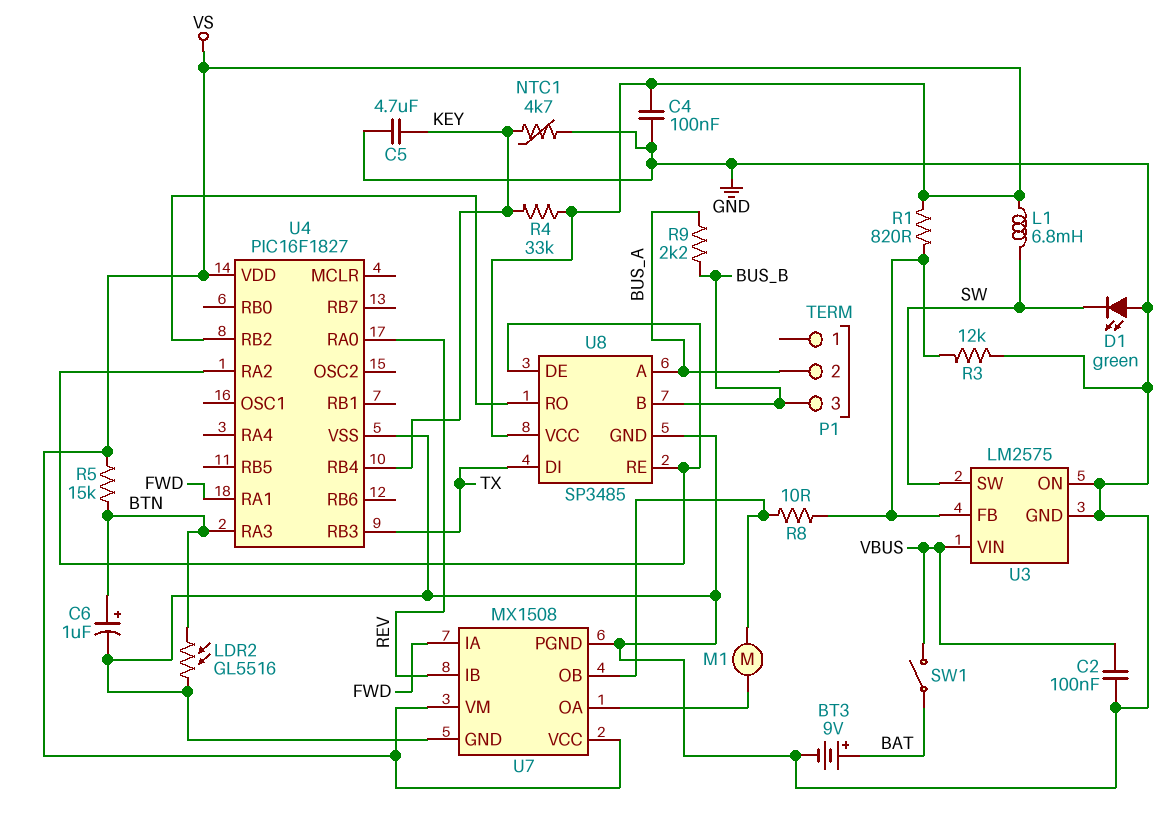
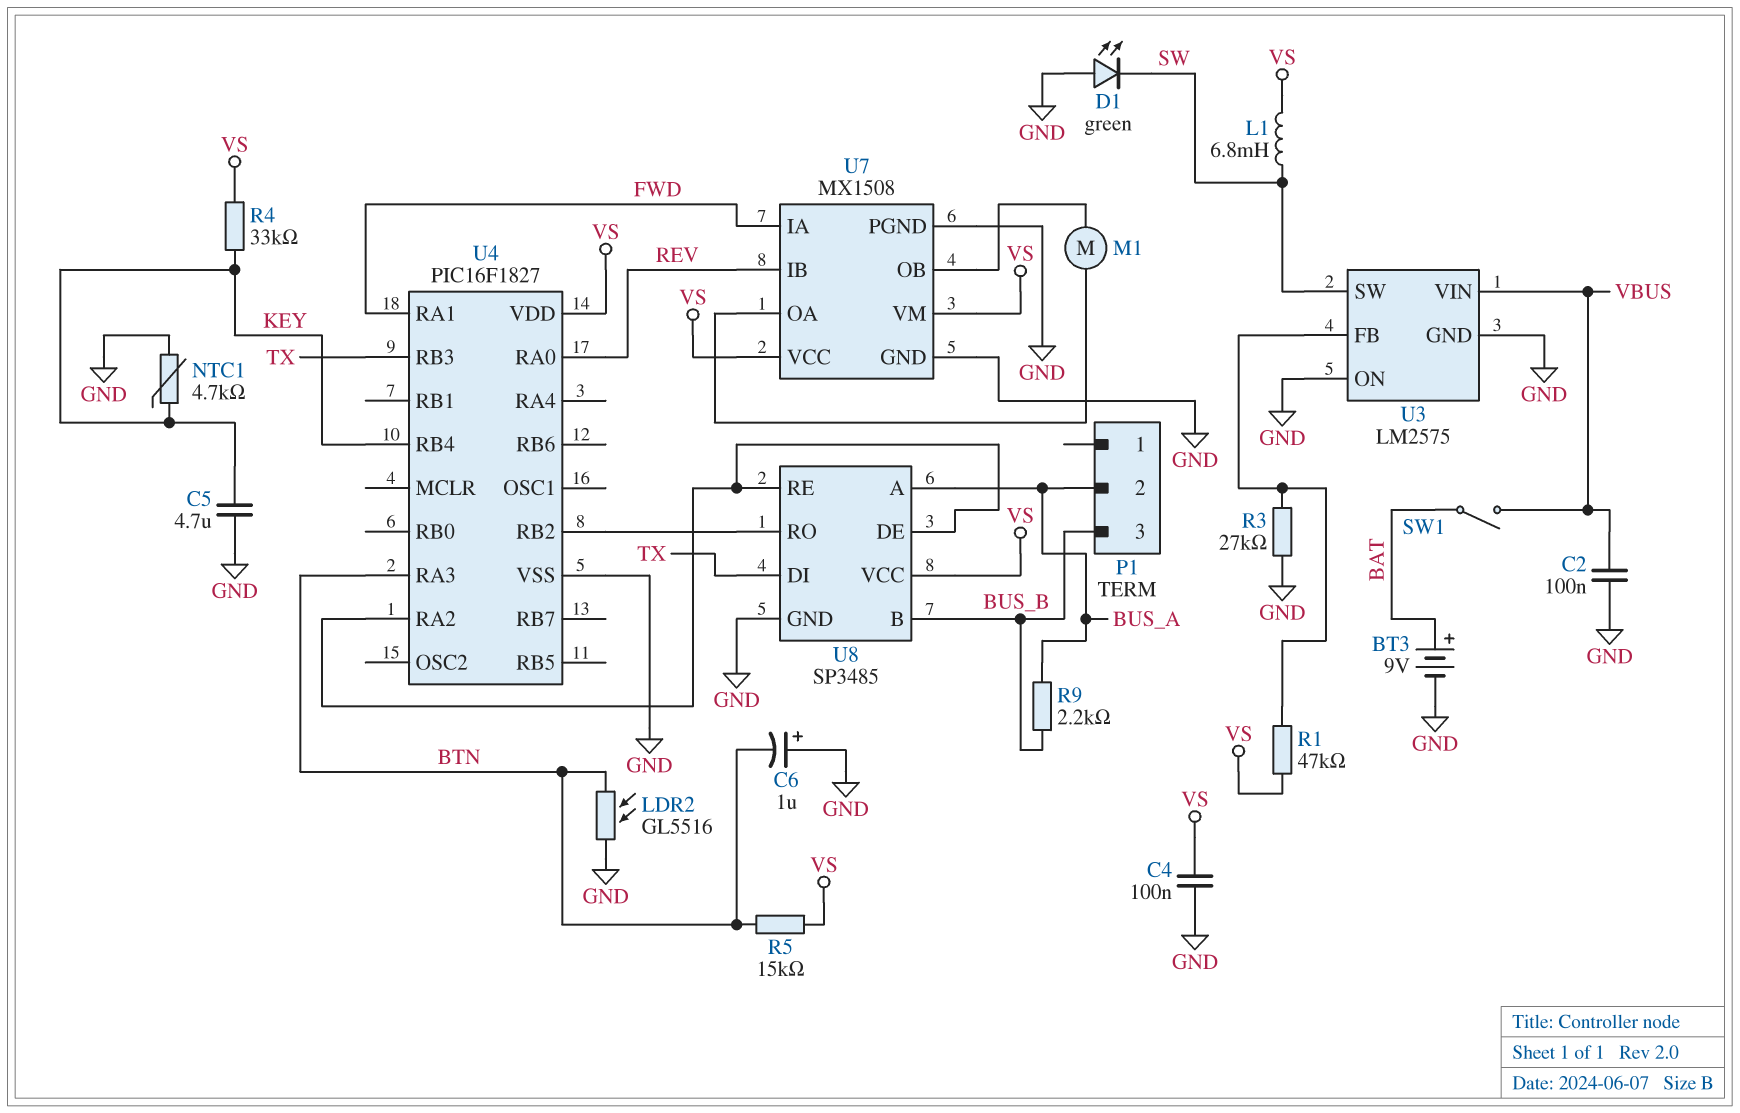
C6: 1uF (plus BTN, minus GND) -> 1uF (plus GND, minus BTN)
R1: 820 (U3/FB, VS) -> 47k (U3/FB, VS)
R3: 12k (GND, U3/FB) -> 27k (GND, U3/FB)
R8: 10 (U3/FB, U7/OB) -> none

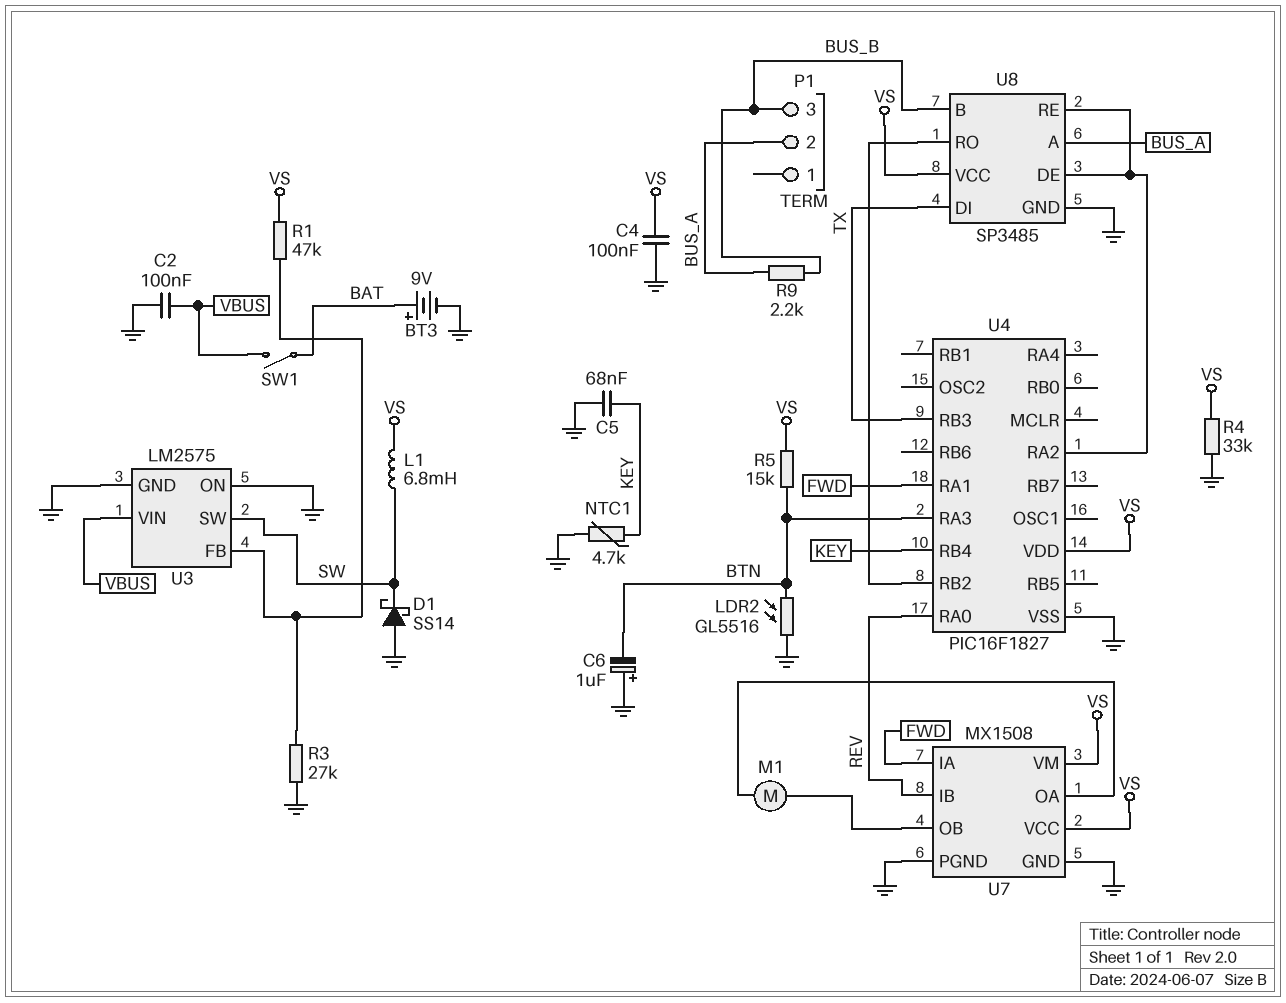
C5: 4.7uF (GND, KEY) -> 68nF (GND, KEY)
D1: LED green (A GND, K SW) -> schottky SS14 (A GND, K SW)
R4: 33k (KEY, VS) -> 33k (GND, VS)

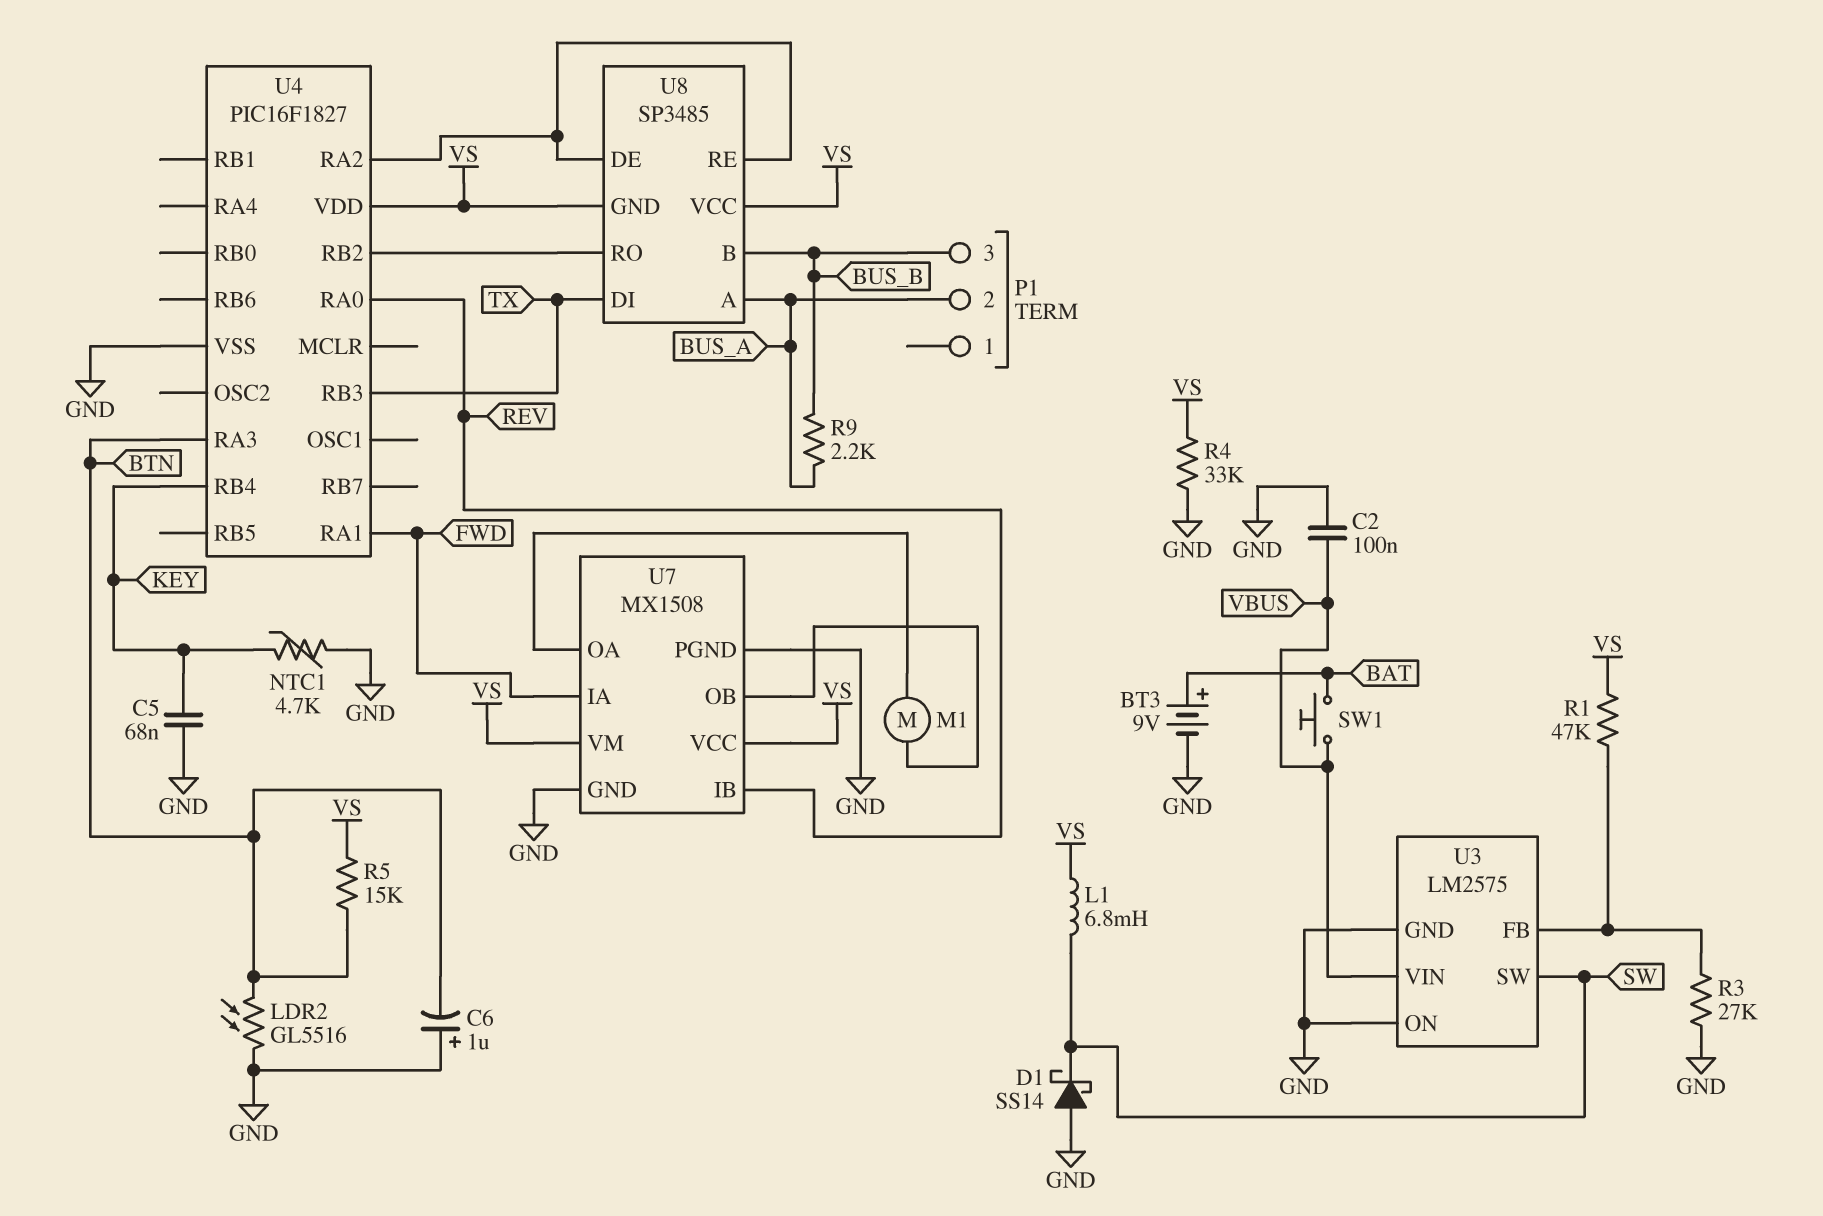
C4: 100nF (GND, VS) -> none
SW1: switch (BAT, VBUS) -> button (BAT, VBUS)
U8 pin GND: GND -> VS

